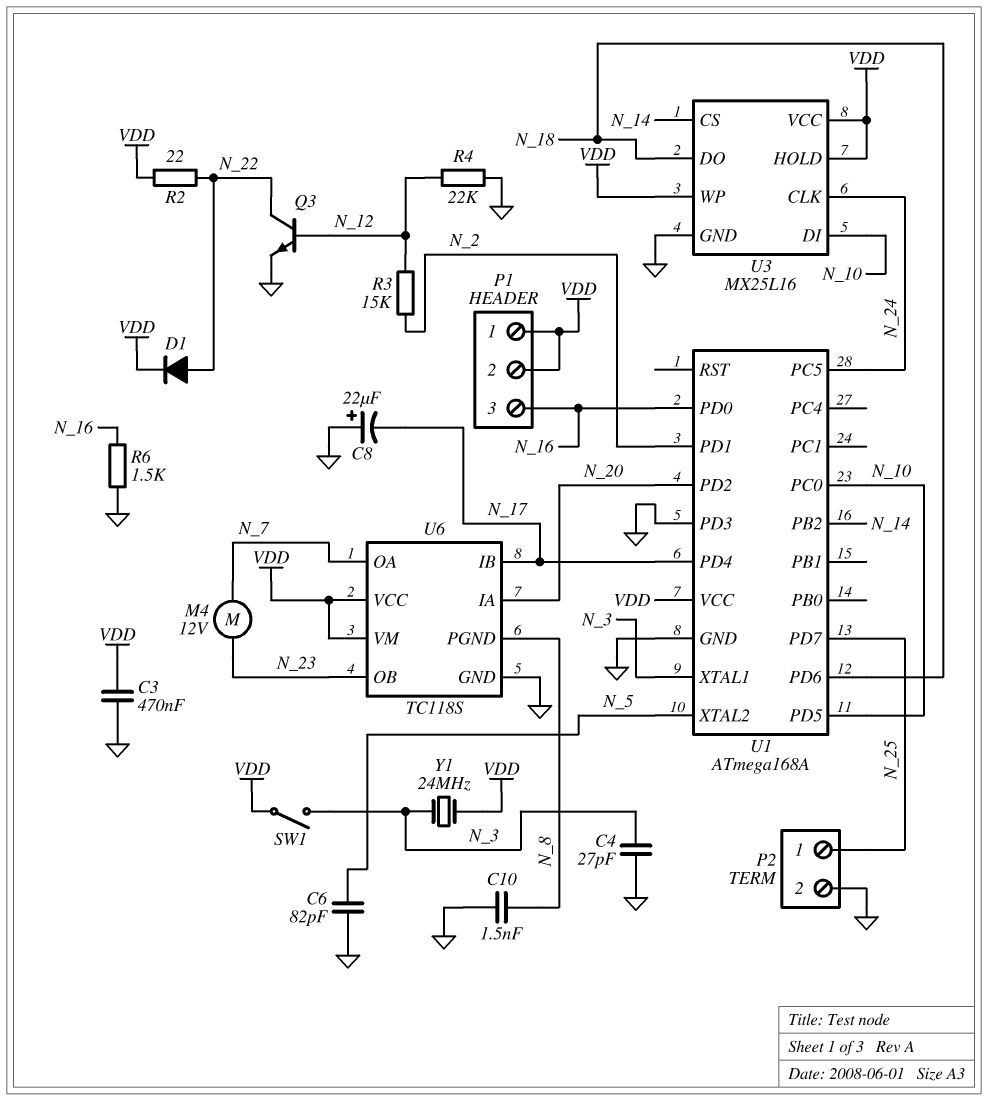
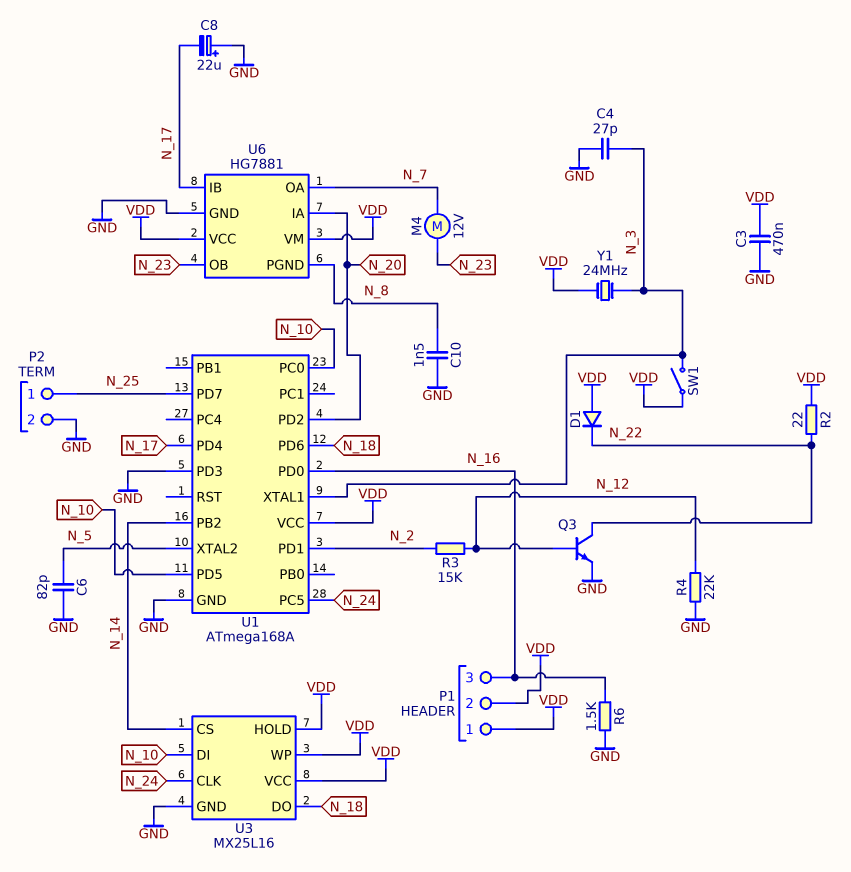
D1: diode (A N_22, K VDD) -> diode (A VDD, K N_22)
U6: TC118S -> HG7881

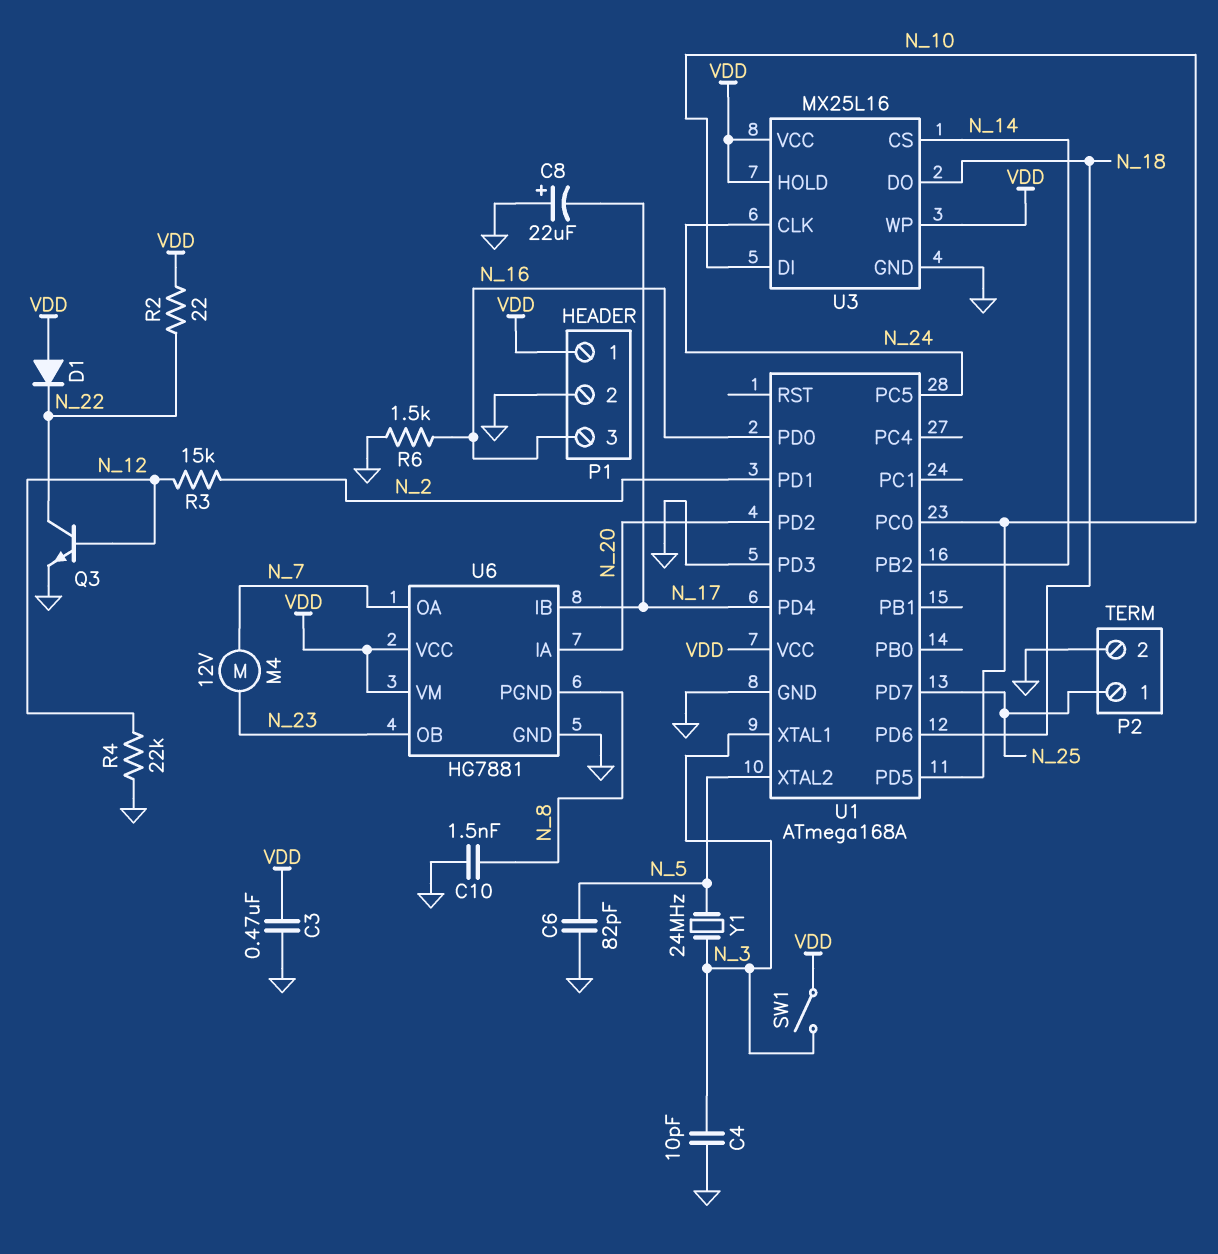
C4: 27pF (GND, N_3) -> 10pF (GND, N_3)
P1 pin 2: VDD -> GND
Y1: 24MHz (N_3, VDD) -> 24MHz (N_3, N_5)

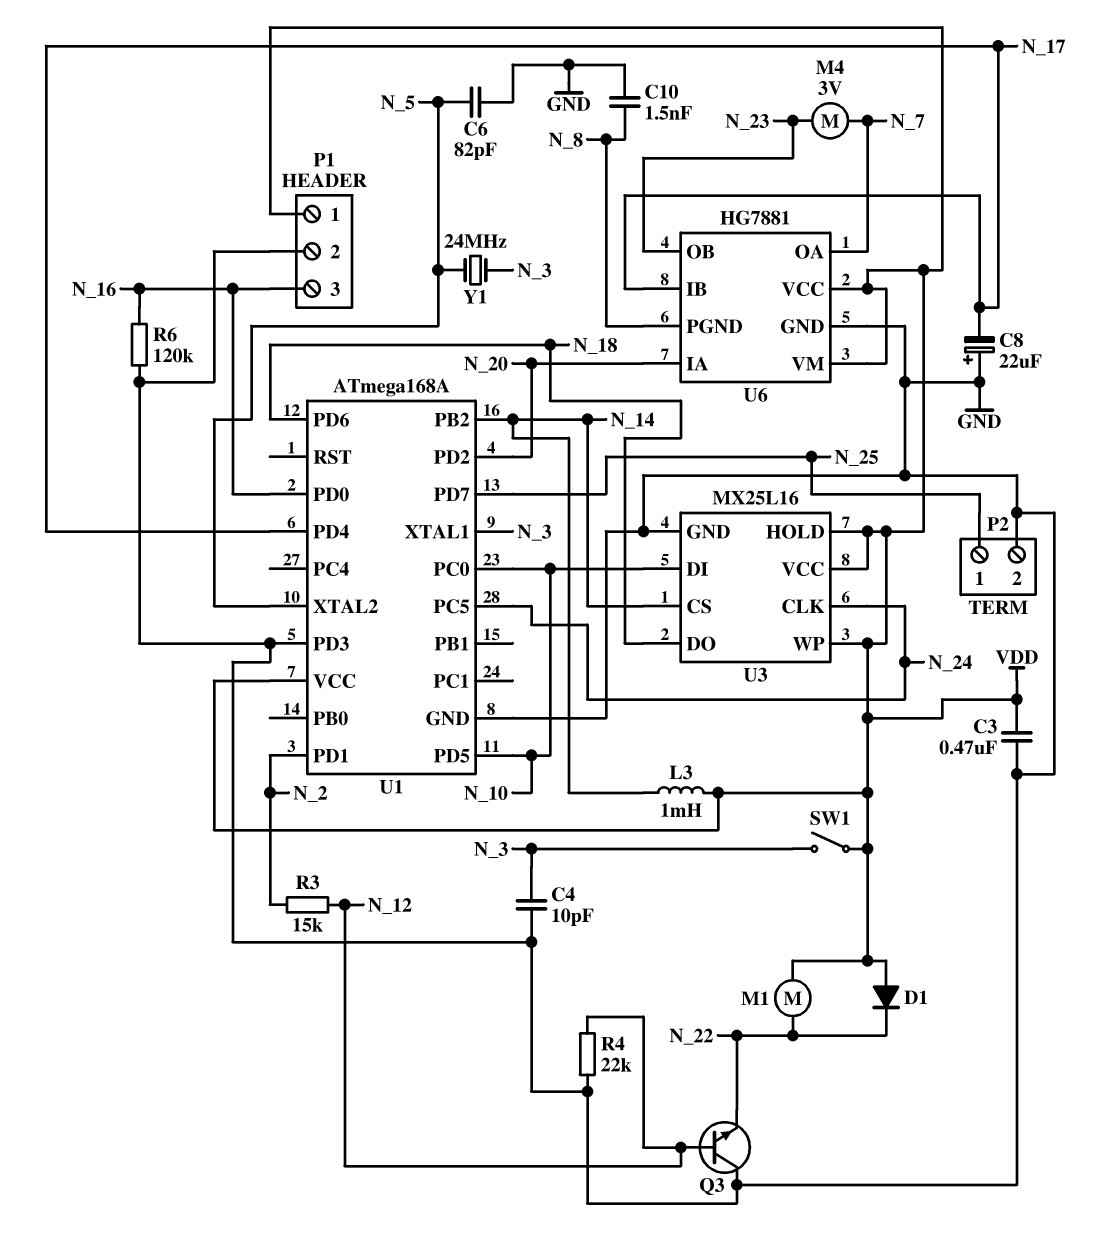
L3: none -> 1mH (N_14, VDD)
M1: none -> motor (N_22, VDD)
M4: motor 12V (N_7, N_23) -> motor 3V (N_7, N_23)
Q3: NPN (B N_12, C N_22, E GND) -> NPN (B N_12, C GND, E N_22)
R2: 22 (N_22, VDD) -> none
R6: 1.5k (GND, N_16) -> 120k (GND, N_16)

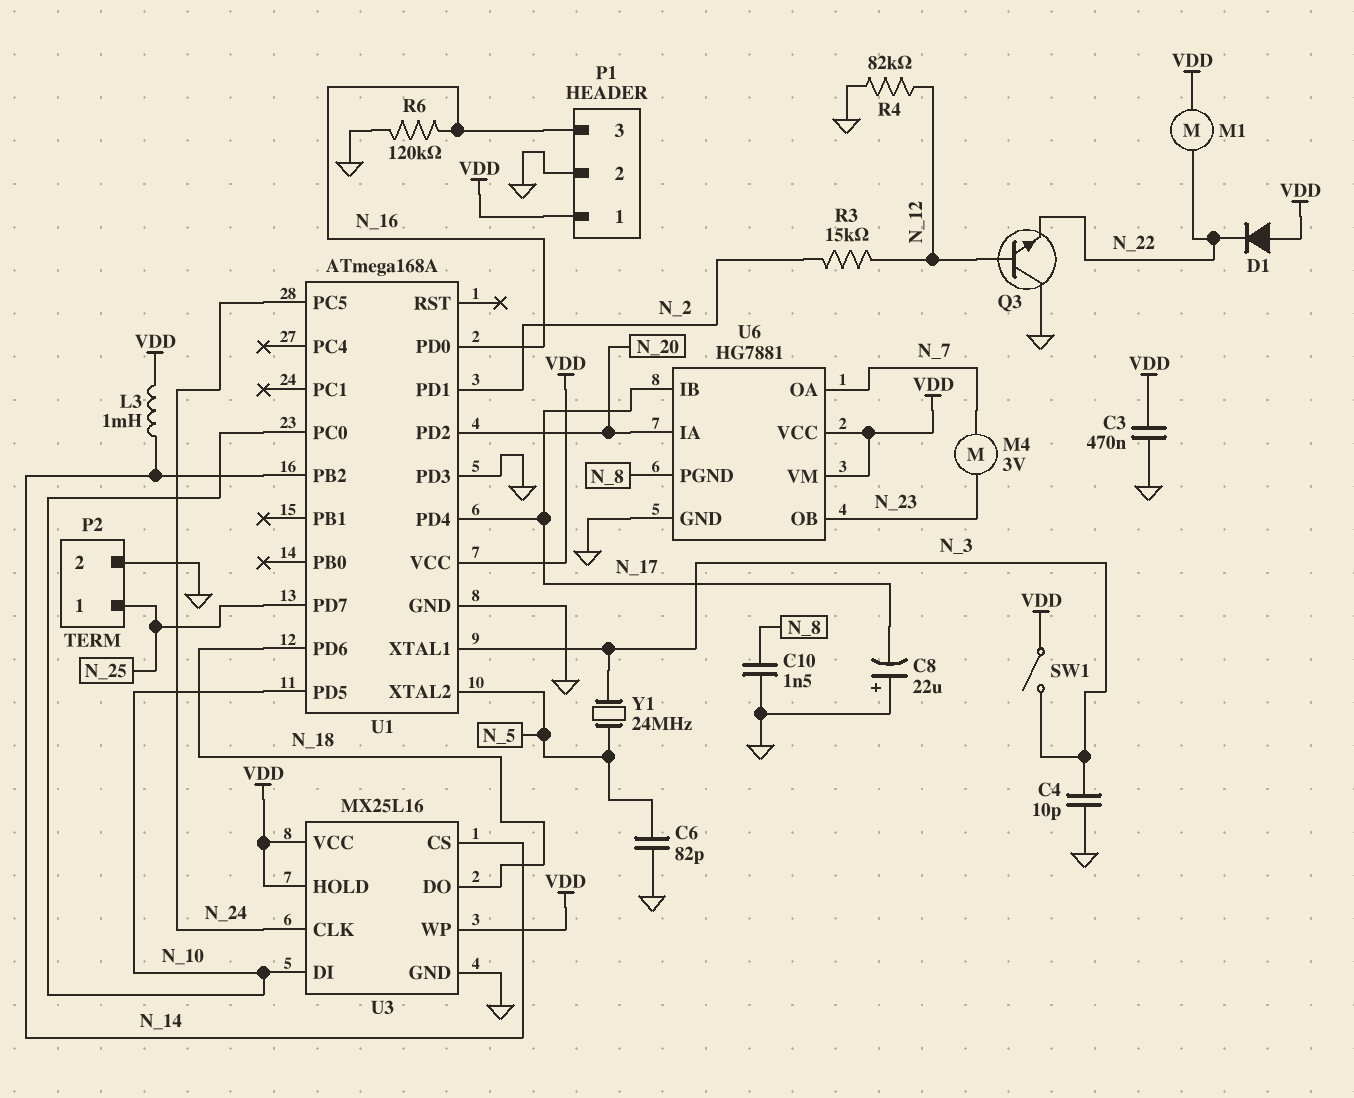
R4: 22k (GND, N_12) -> 82k (GND, N_12)

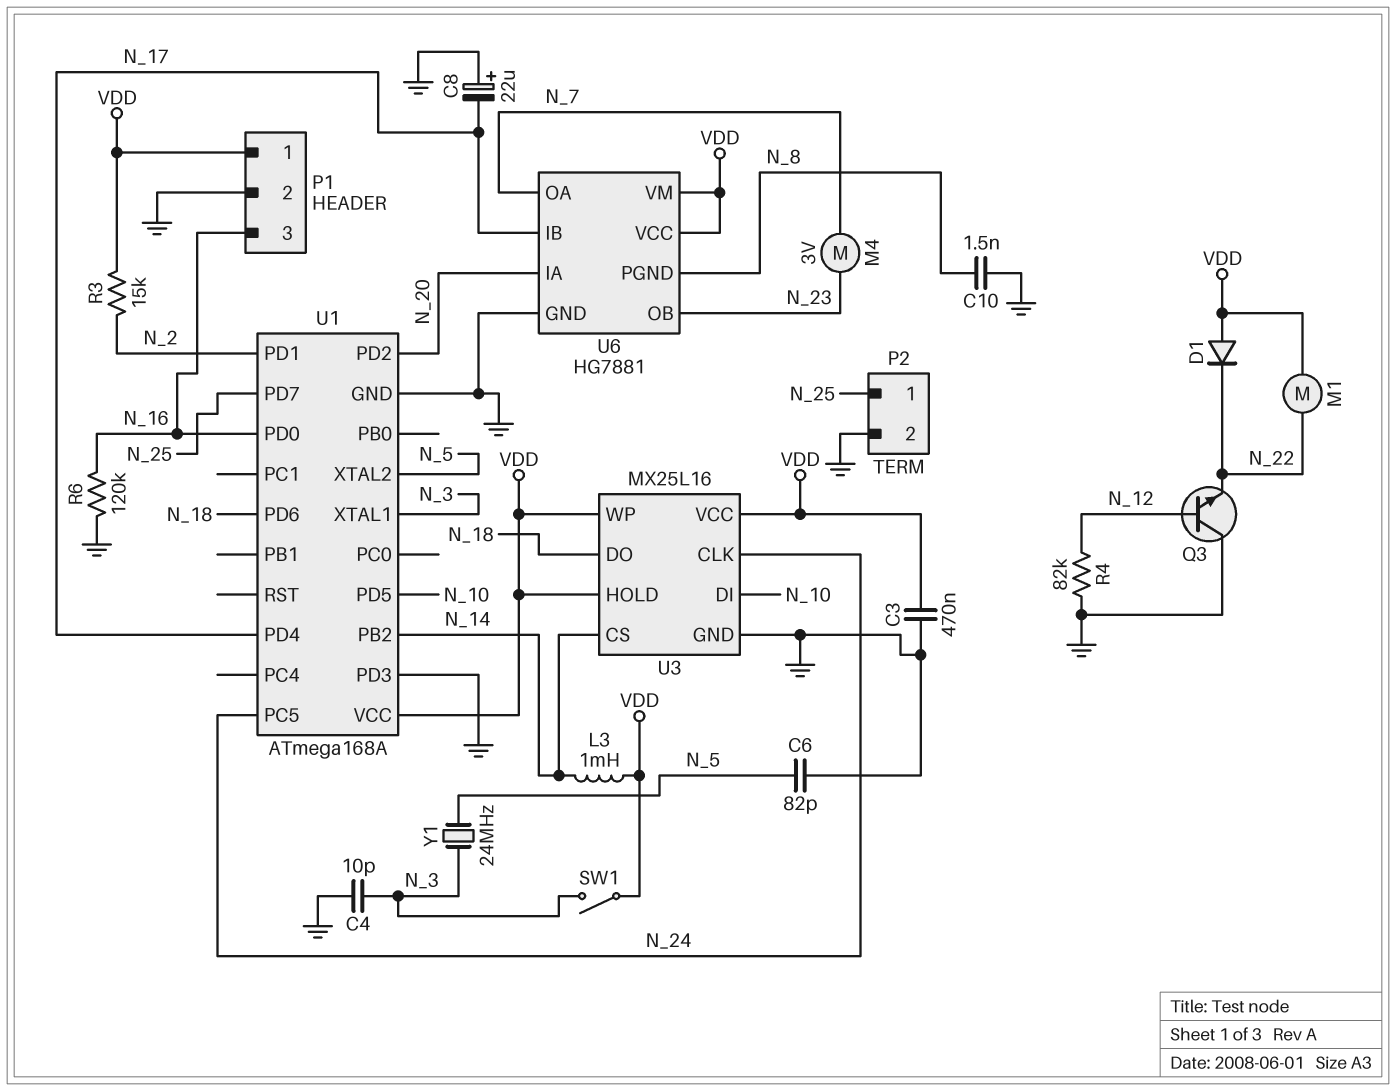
R3: 15k (N_2, N_12) -> 15k (N_2, VDD)
U1 pin PC0: N_10 -> none

